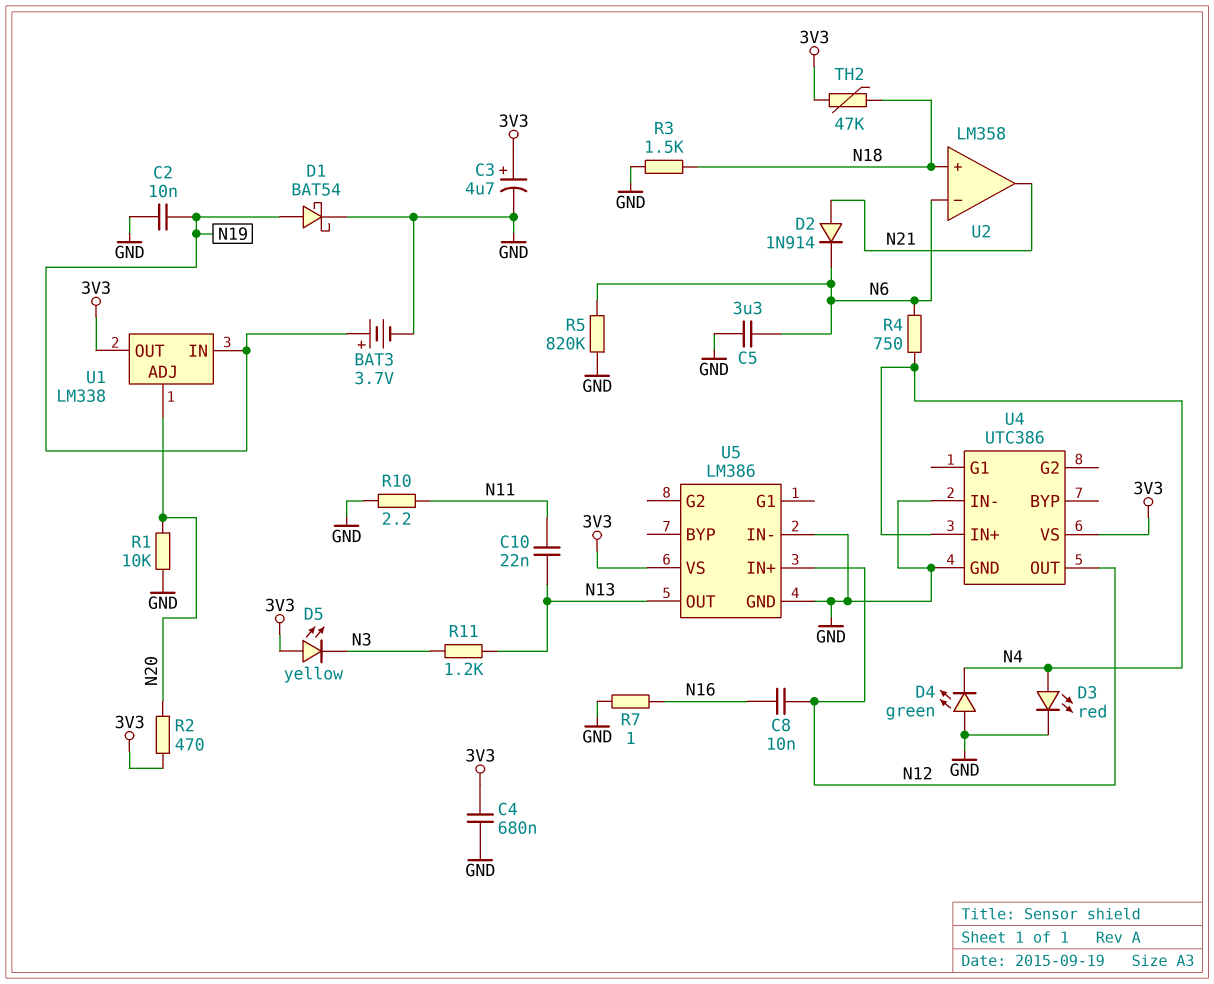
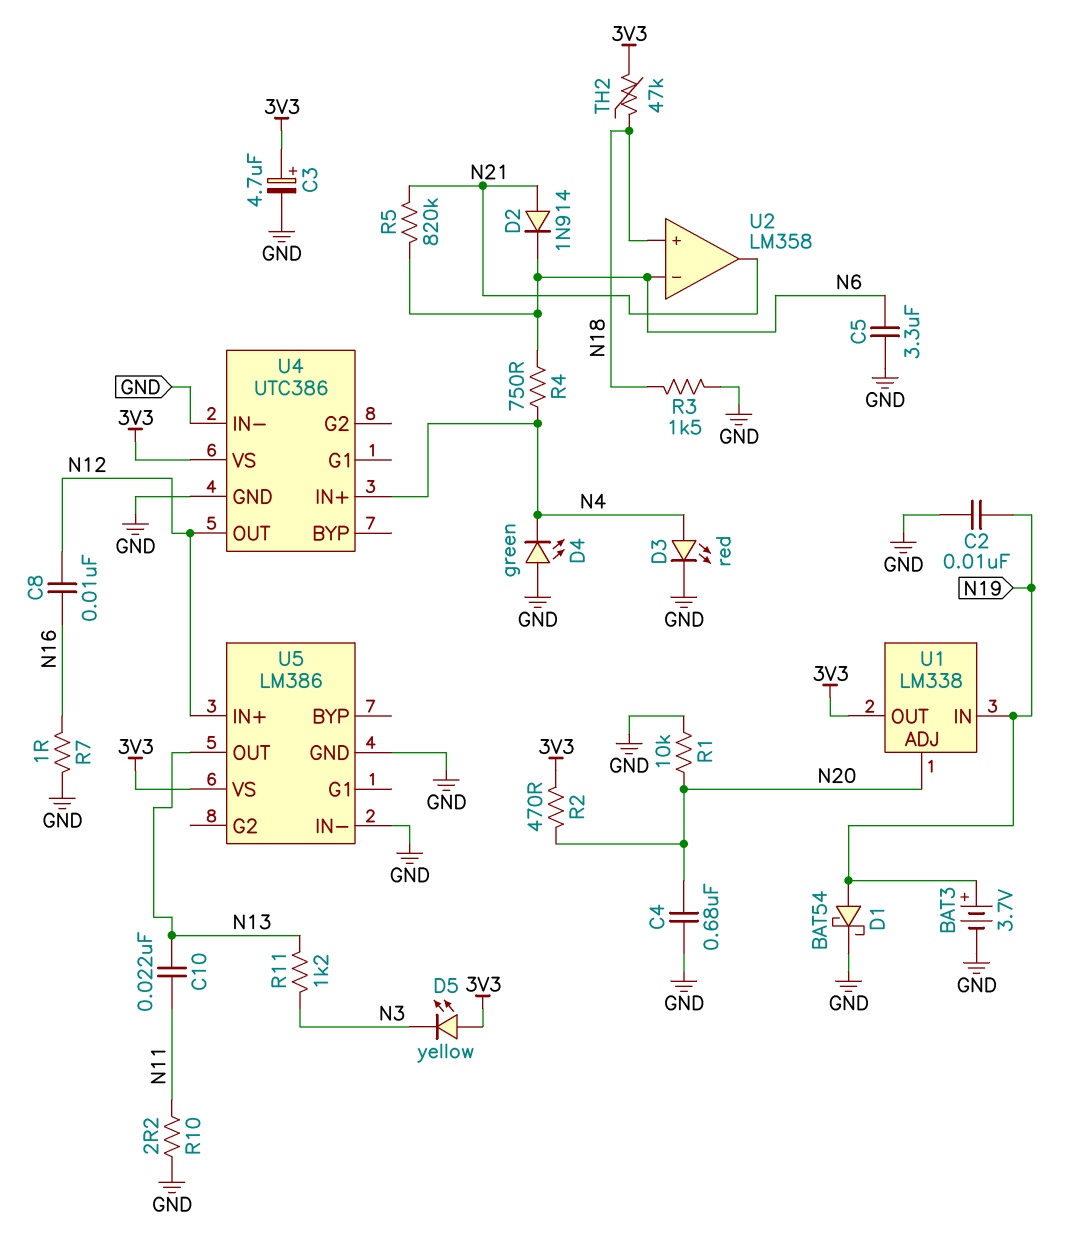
C4: 680nF (3V3, GND) -> 680nF (GND, N20)
R5: 820k (GND, N6) -> 820k (N6, N21)

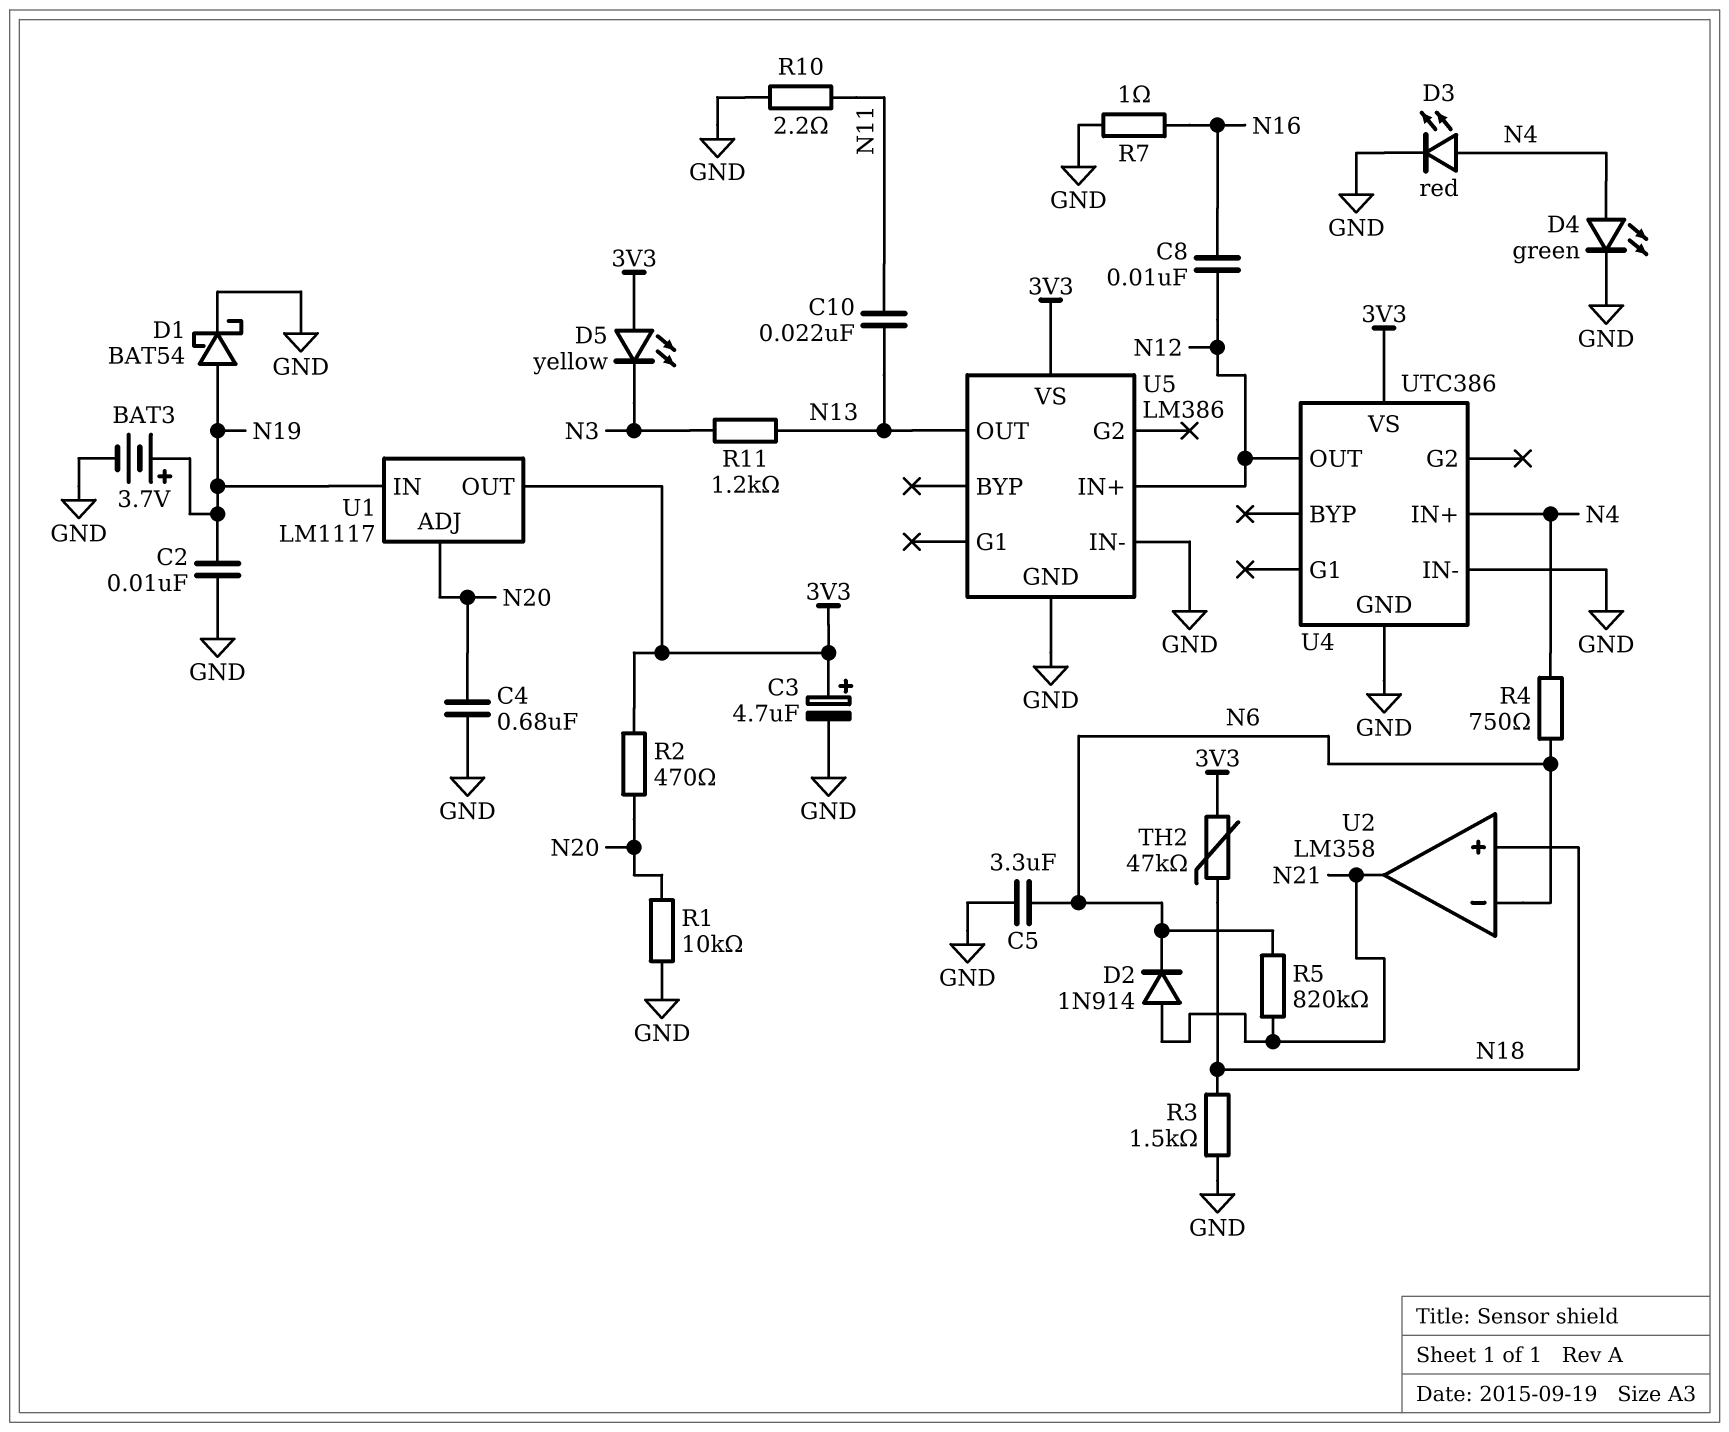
D4: LED green (A GND, K N4) -> LED green (A N4, K GND)
U1: LM338 -> LM1117

